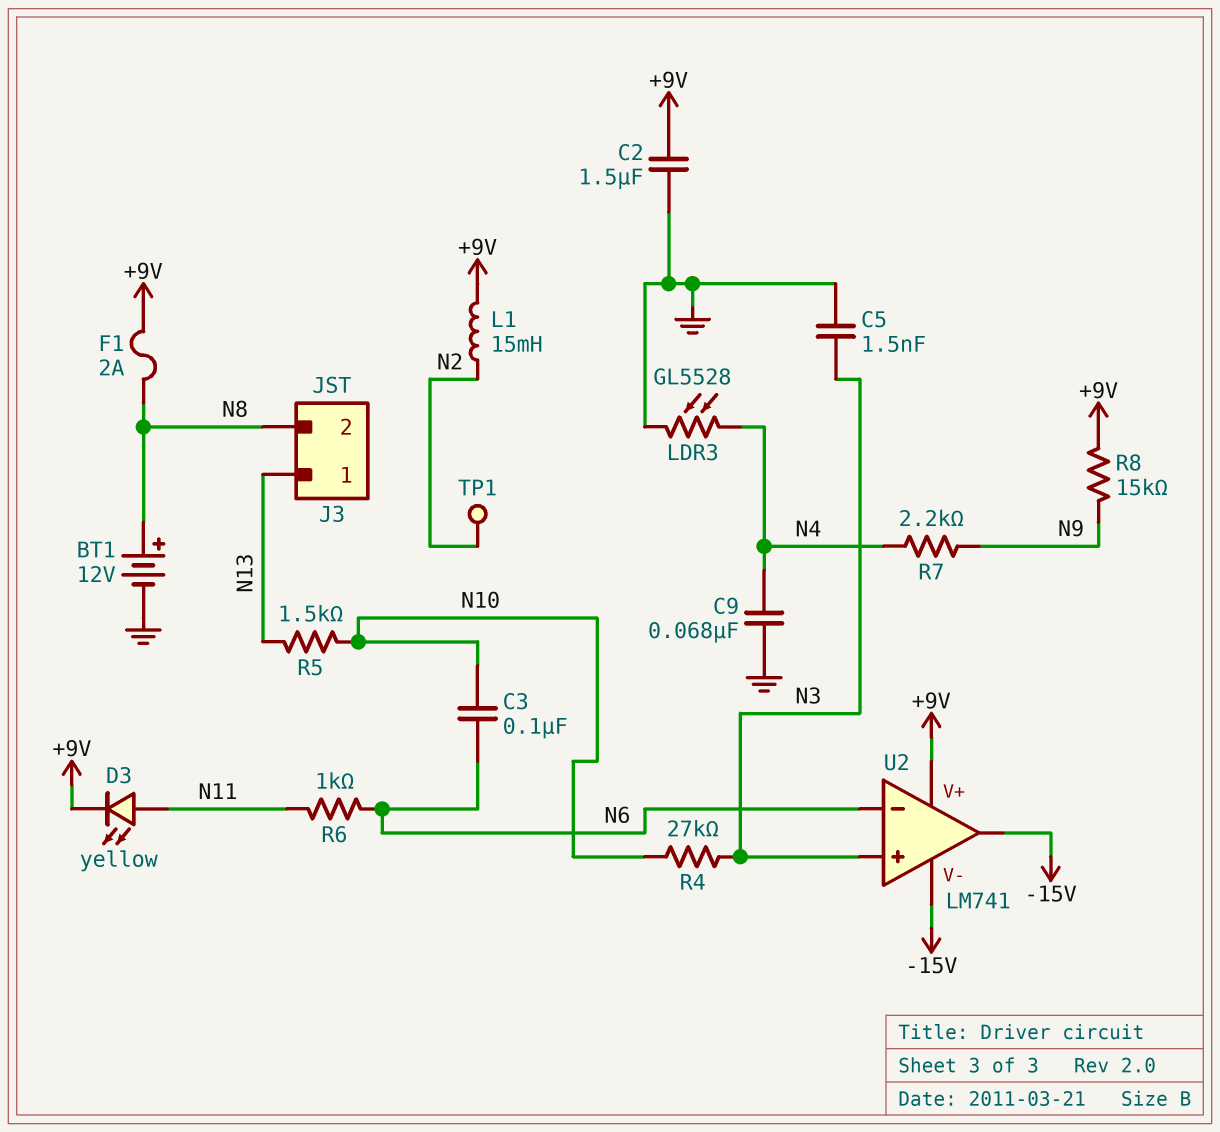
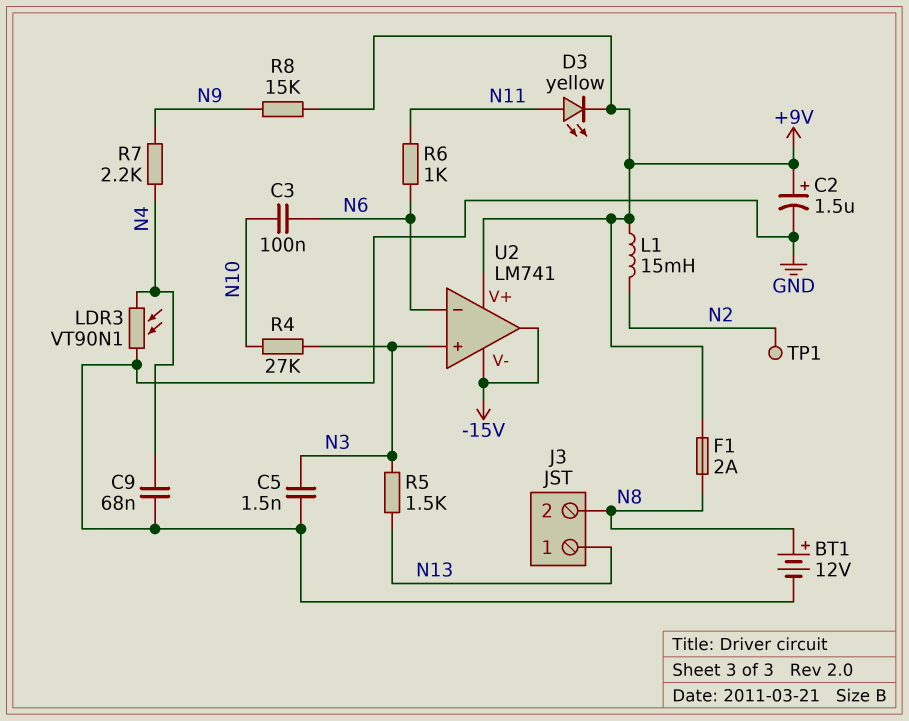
C2: 1.5uF (+9V, GND) -> 1.5uF (plus +9V, minus GND)
LDR3: GL5528 (GND, N4) -> VT90N1 (GND, N4)
R5: 1.5k (N10, N13) -> 1.5k (N3, N13)

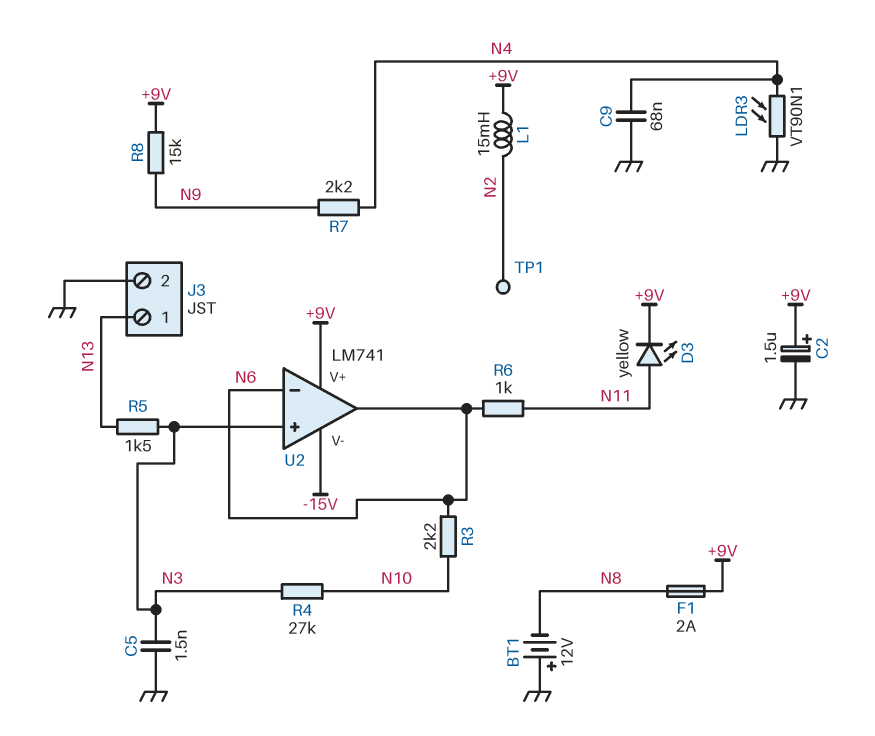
BT1: 12V (plus N8, minus GND) -> 12V (plus GND, minus N8)
C3: 100nF (N6, N10) -> none
J3 pin 2: N8 -> GND
R3: none -> 2.2k (N6, N10)
U2 pin out: -15V -> N6

